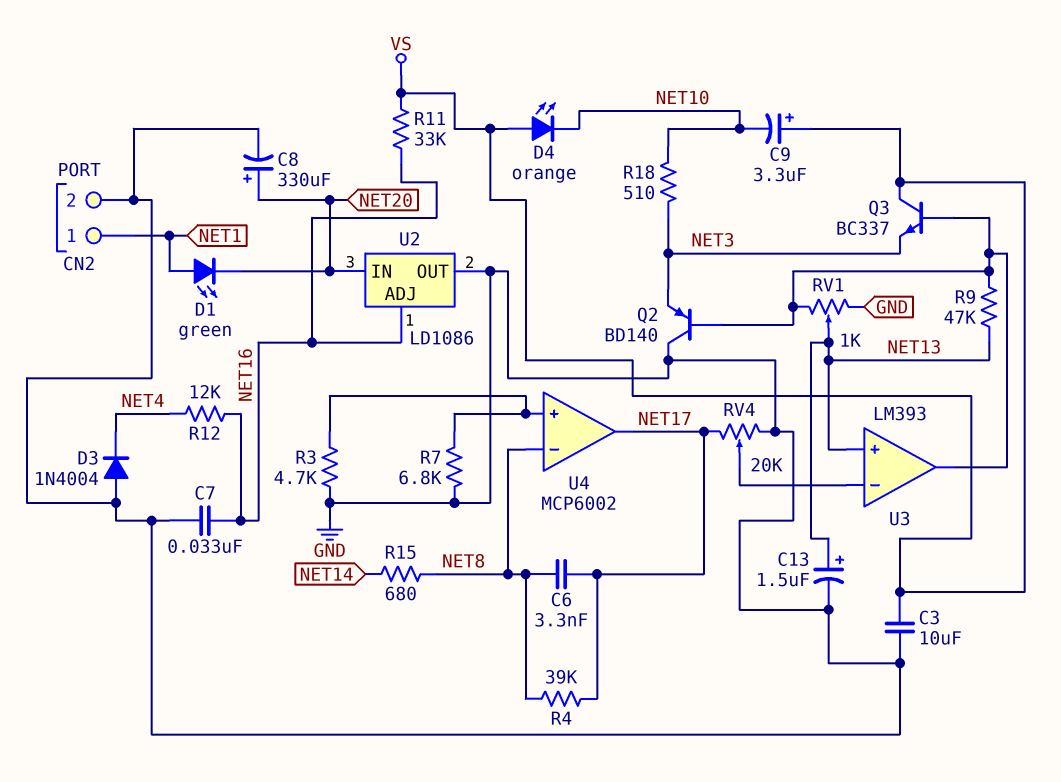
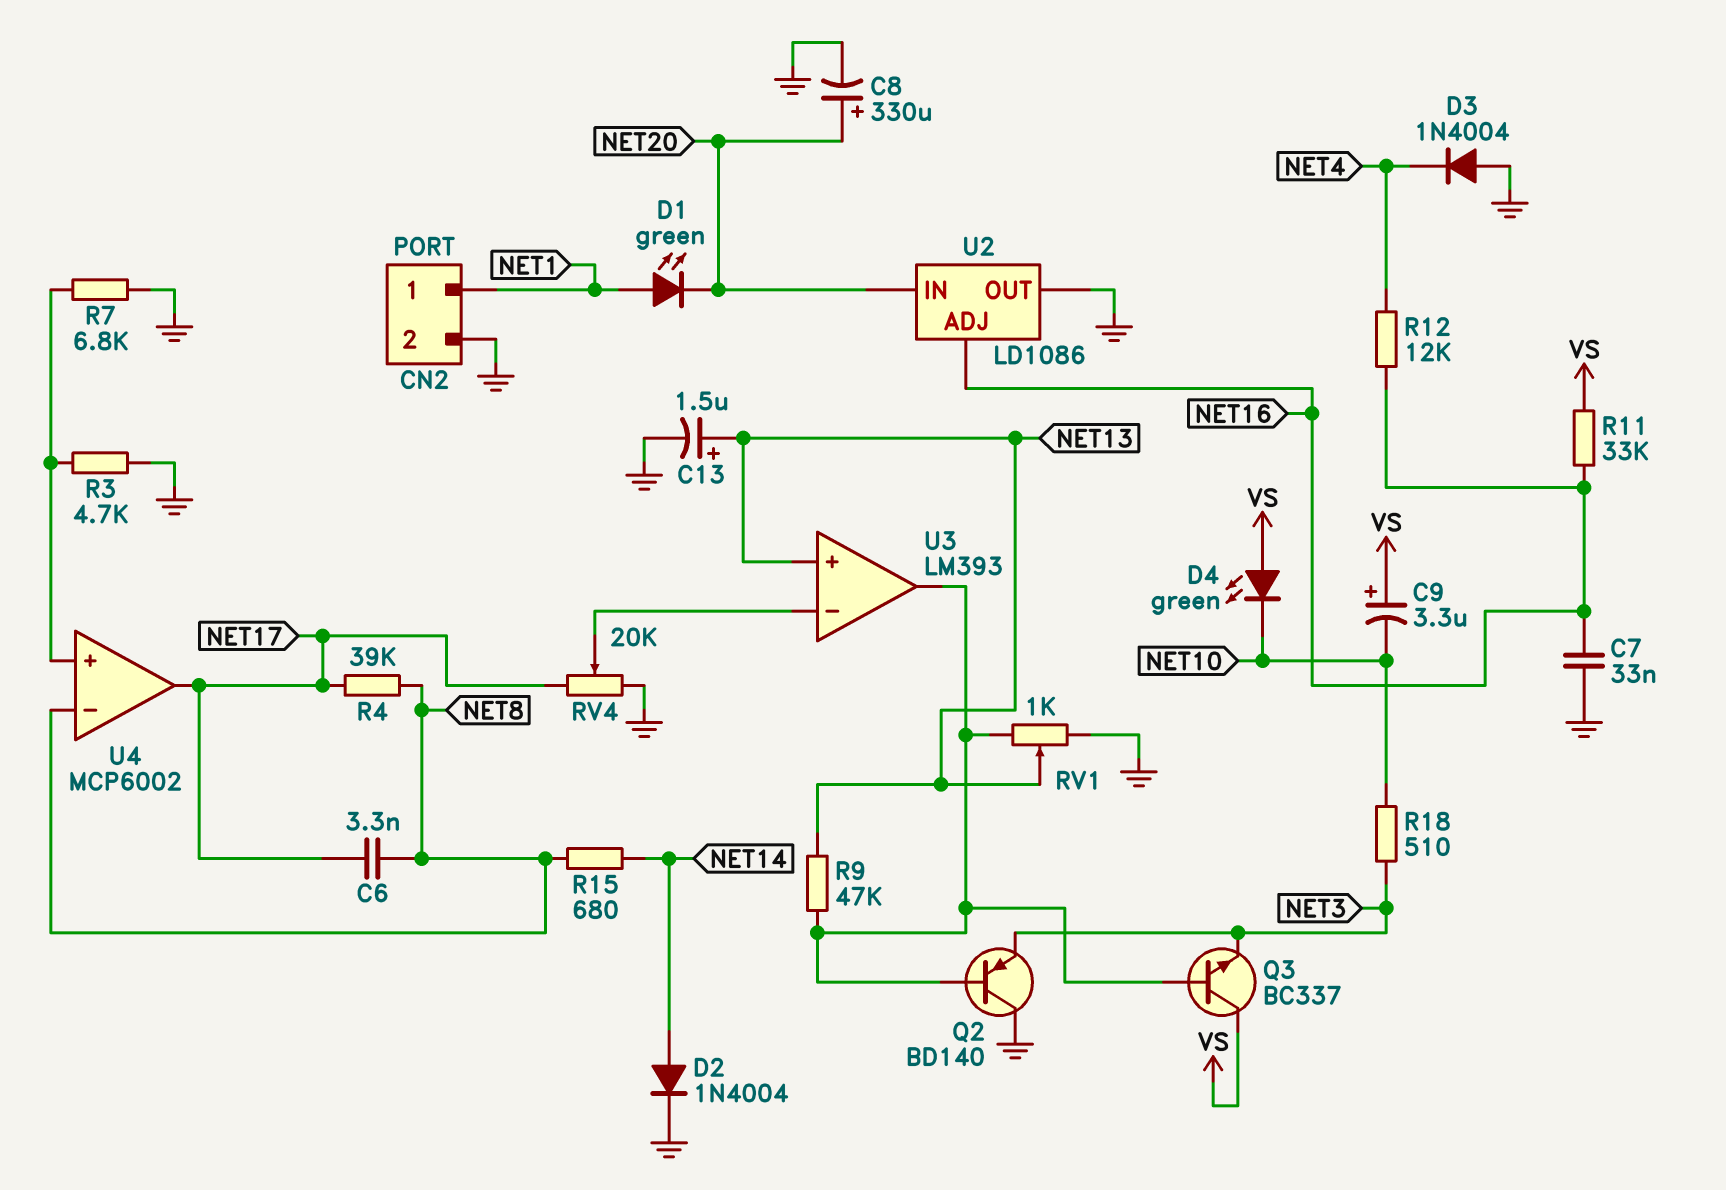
C3: 10uF (GND, VS) -> none
D2: none -> diode 1N4004 (A NET14, K GND)
D4: LED orange (A VS, K NET10) -> LED green (A VS, K NET10)

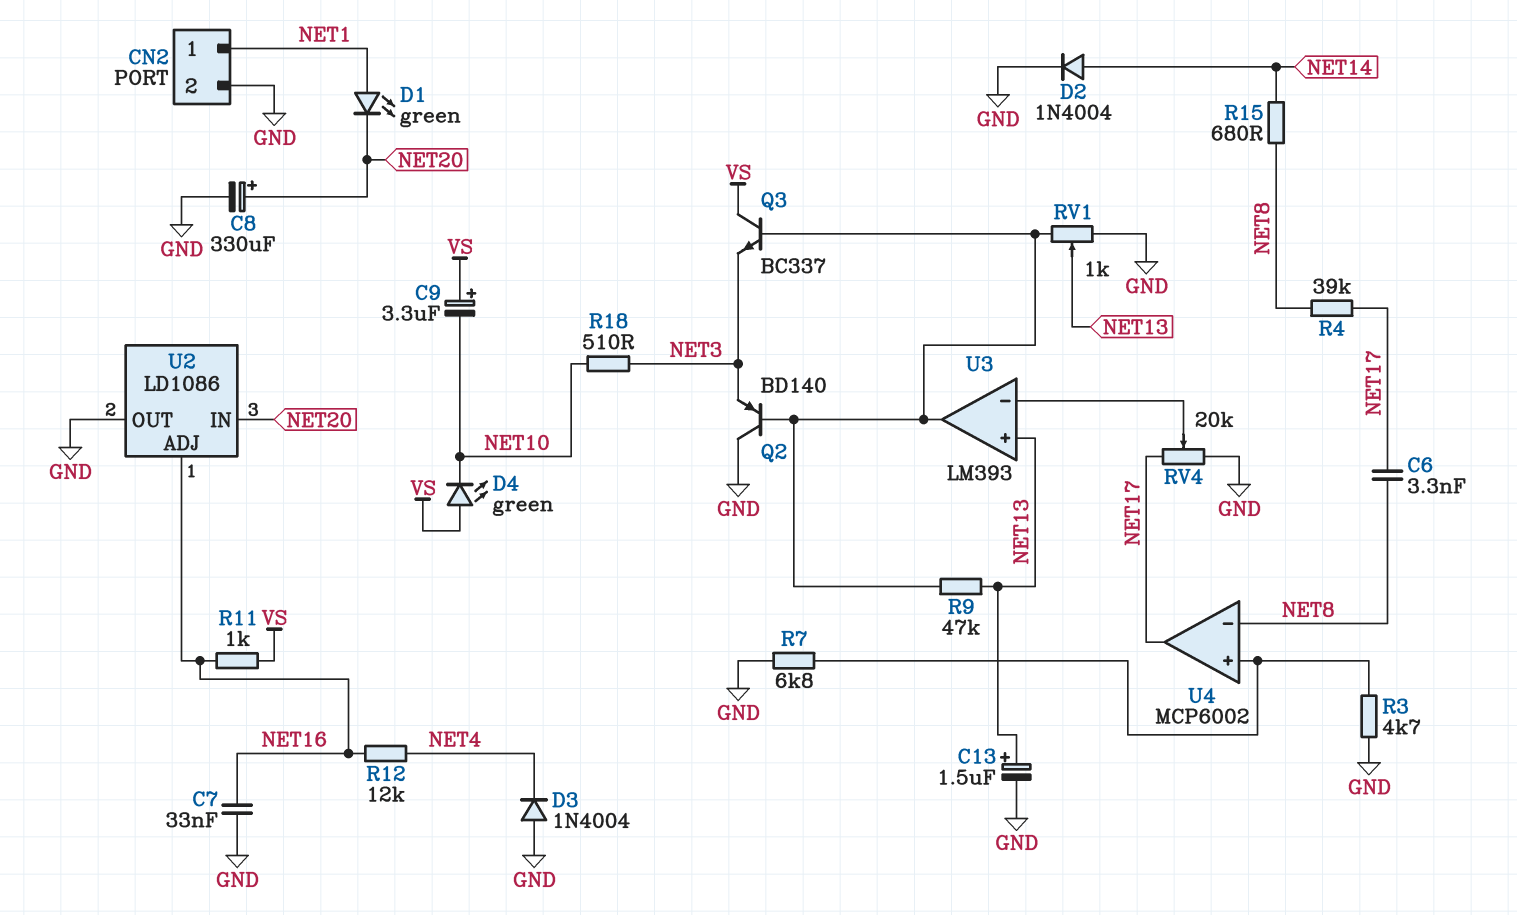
R11: 33k (NET16, VS) -> 1k (NET16, VS)

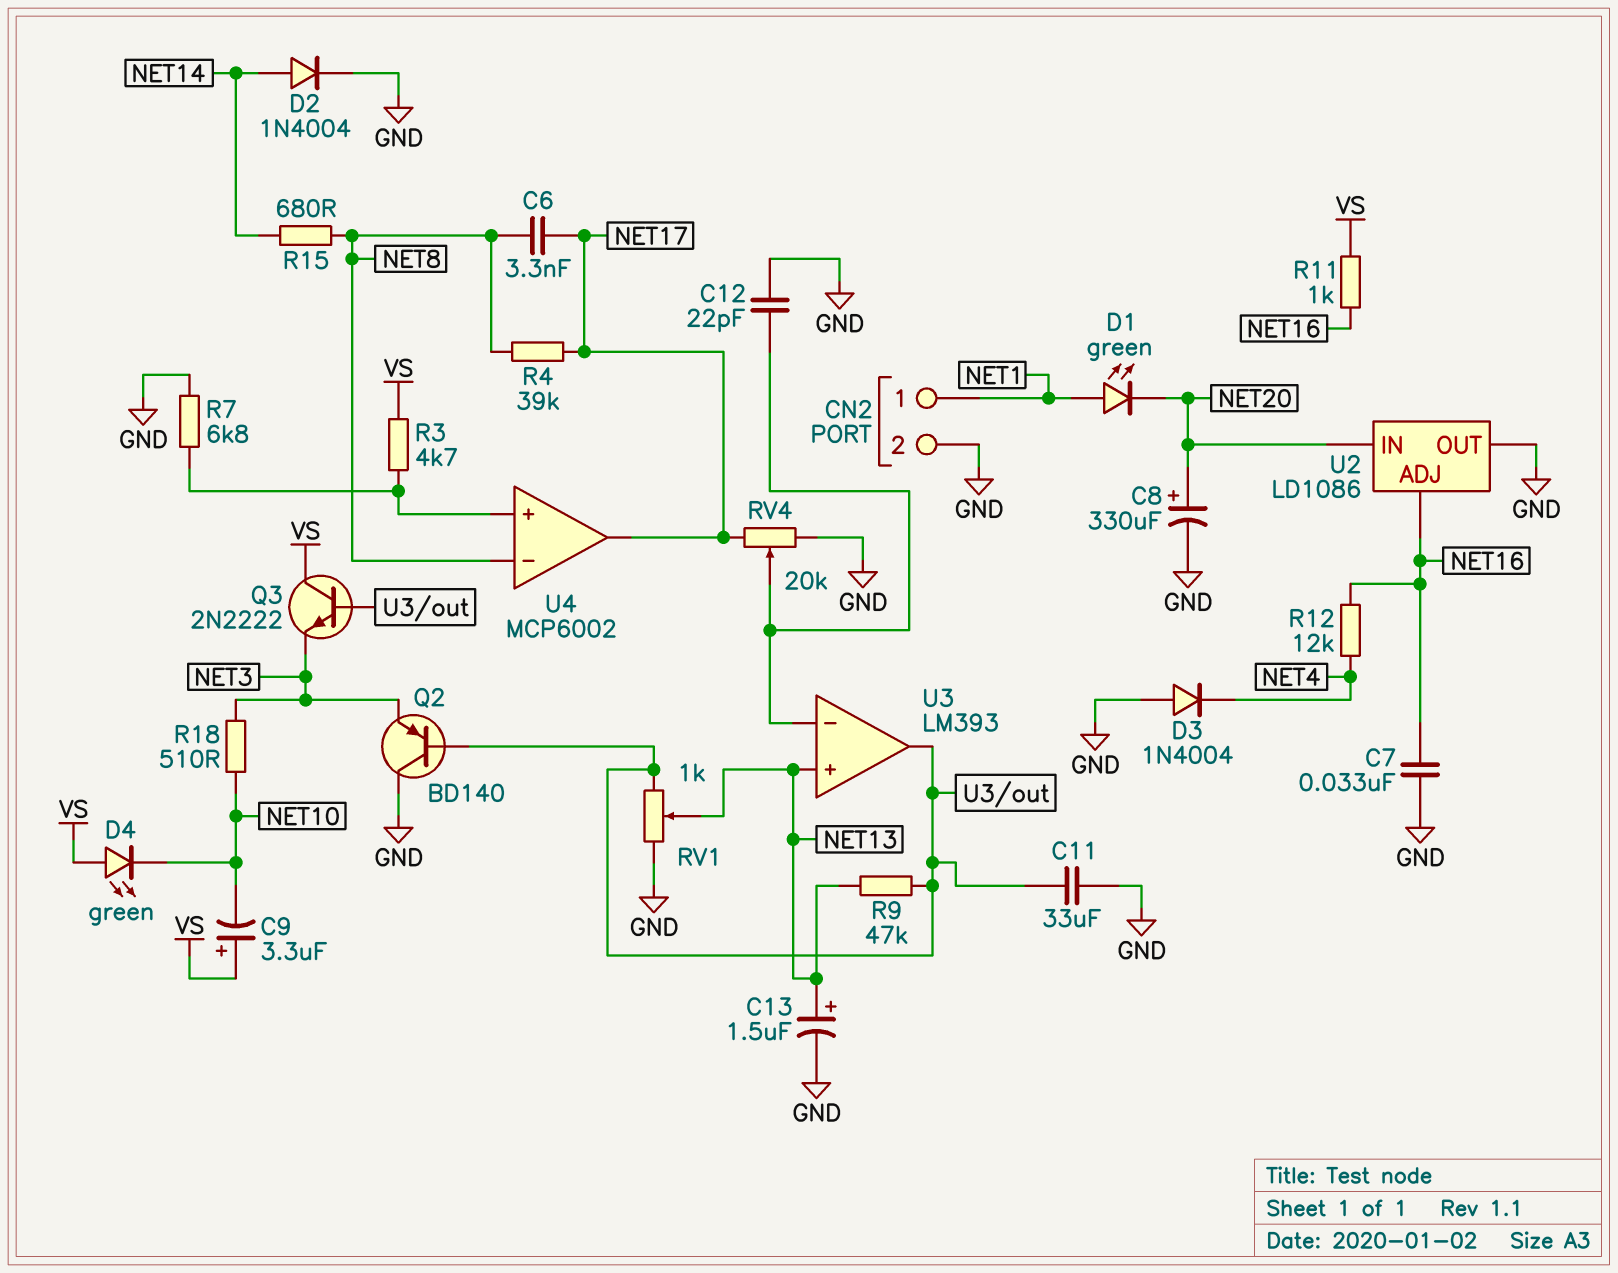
C11: none -> 33uF (GND, U3/out)
C12: none -> 22pF (GND, U3/in-)
Q3: NPN BC337 (B U3/out, C VS, E NET3) -> NPN 2N2222 (B U3/out, C VS, E NET3)
R3: 4.7k (GND, U4/in+) -> 4.7k (U4/in+, VS)

